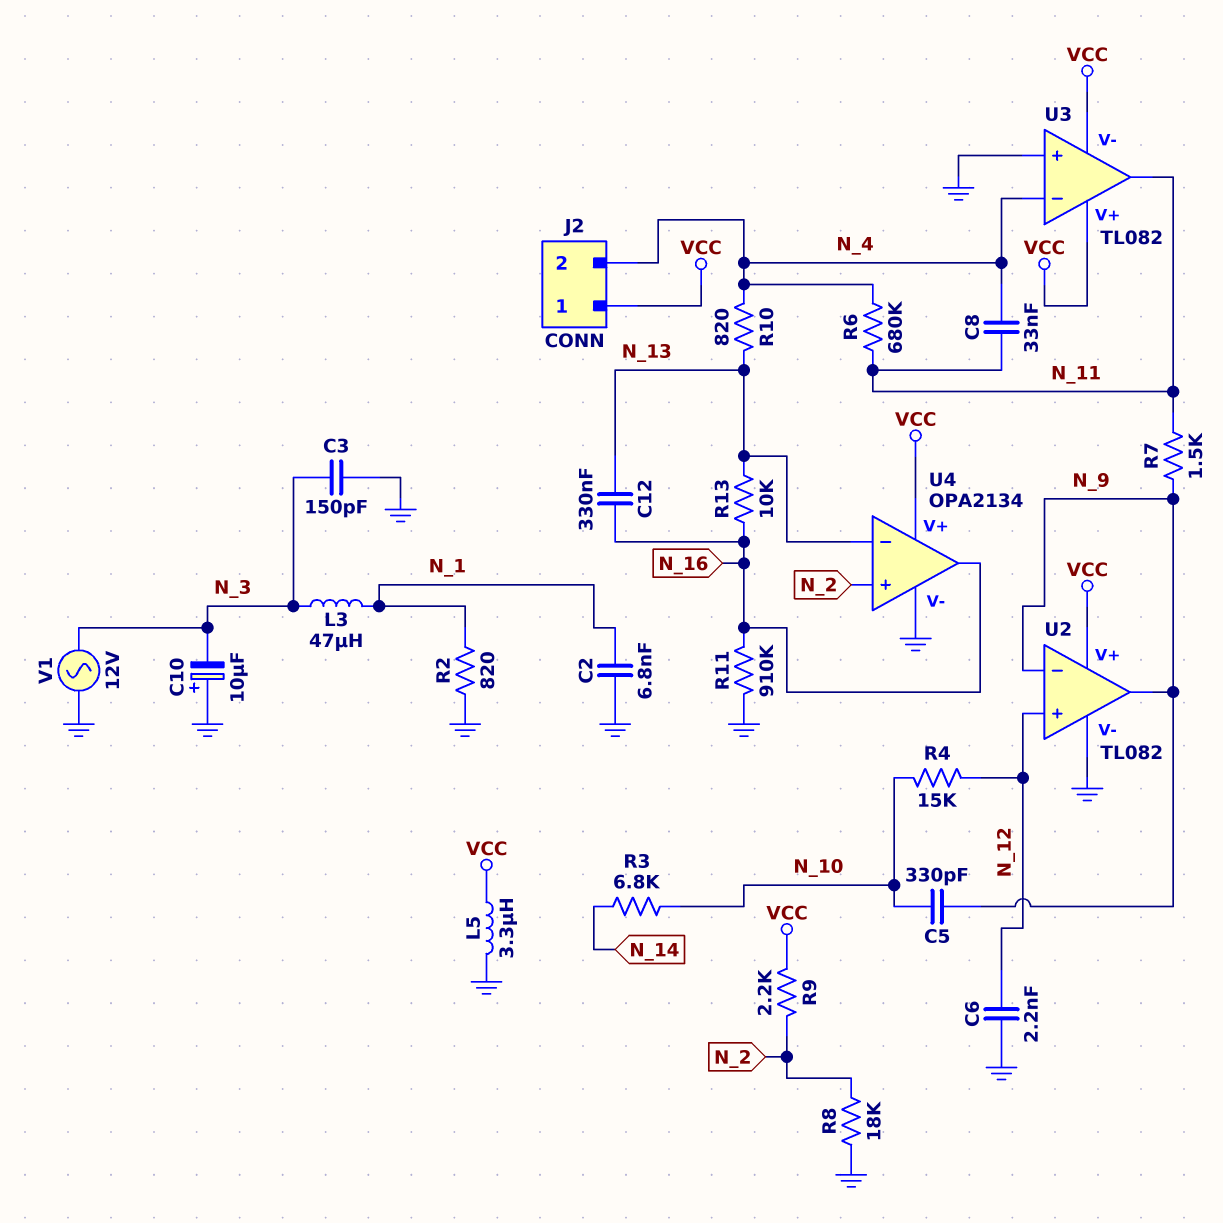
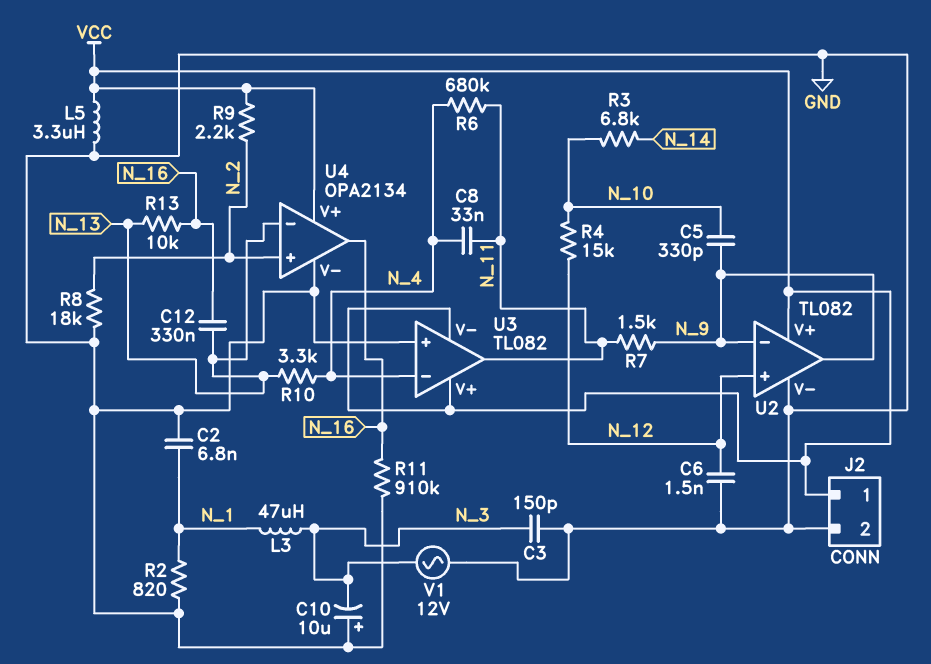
C6: 2.2nF (GND, N_12) -> 1.5nF (GND, N_12)
J2 pin 2: N_4 -> GND
R10: 820 (N_4, N_13) -> 3.3k (N_4, N_13)

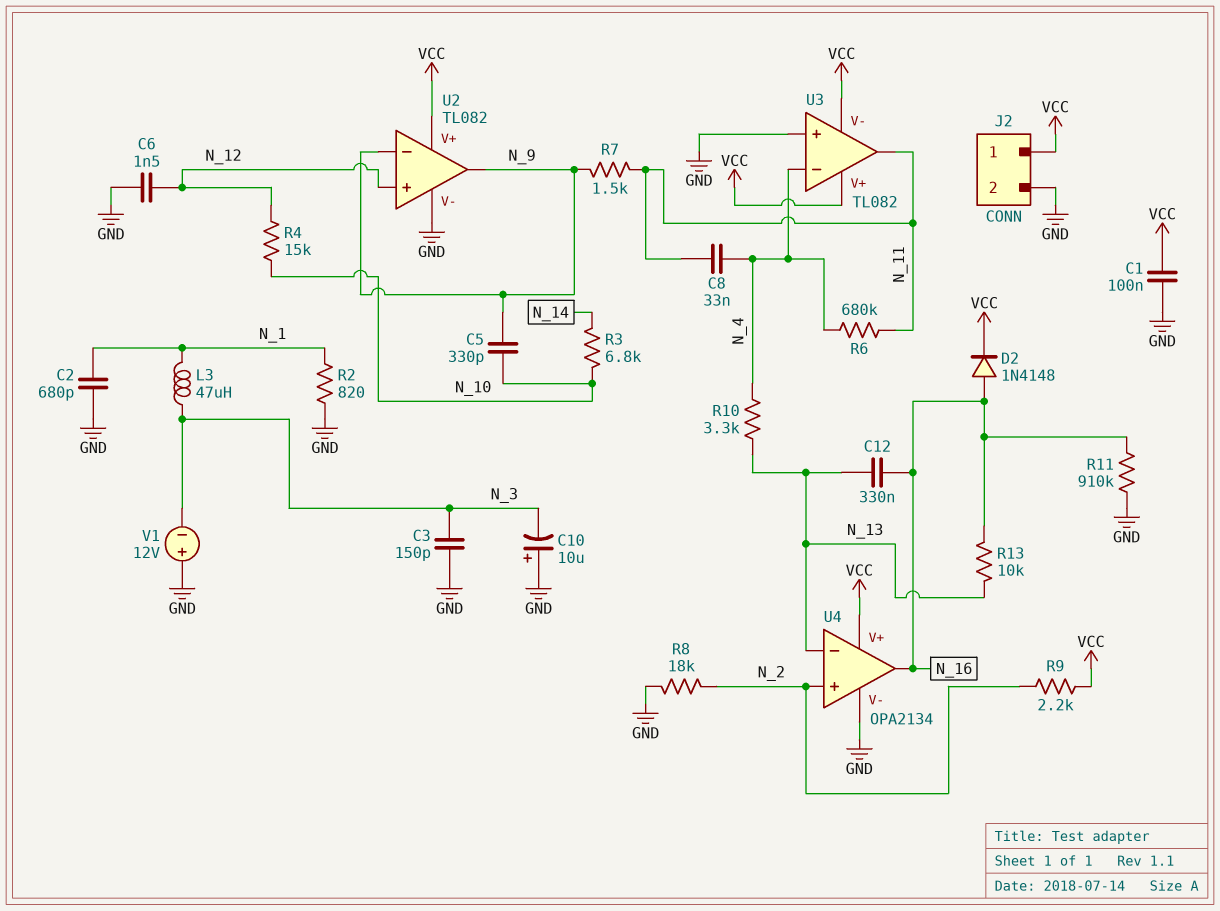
C1: none -> 100nF (GND, VCC)
C2: 6.8nF (GND, N_1) -> 680pF (GND, N_1)
D2: none -> diode 1N4148 (A N_16, K VCC)
L5: 3.3uH (GND, VCC) -> none
V1: AC 12V (GND, N_3) -> 12V (plus GND, minus N_3)

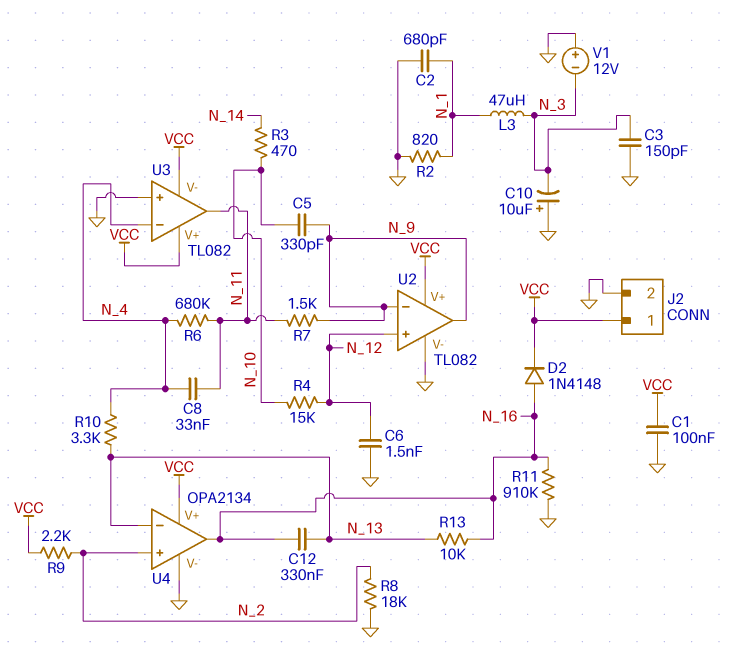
R3: 6.8k (N_10, N_14) -> 470 (N_10, N_14)

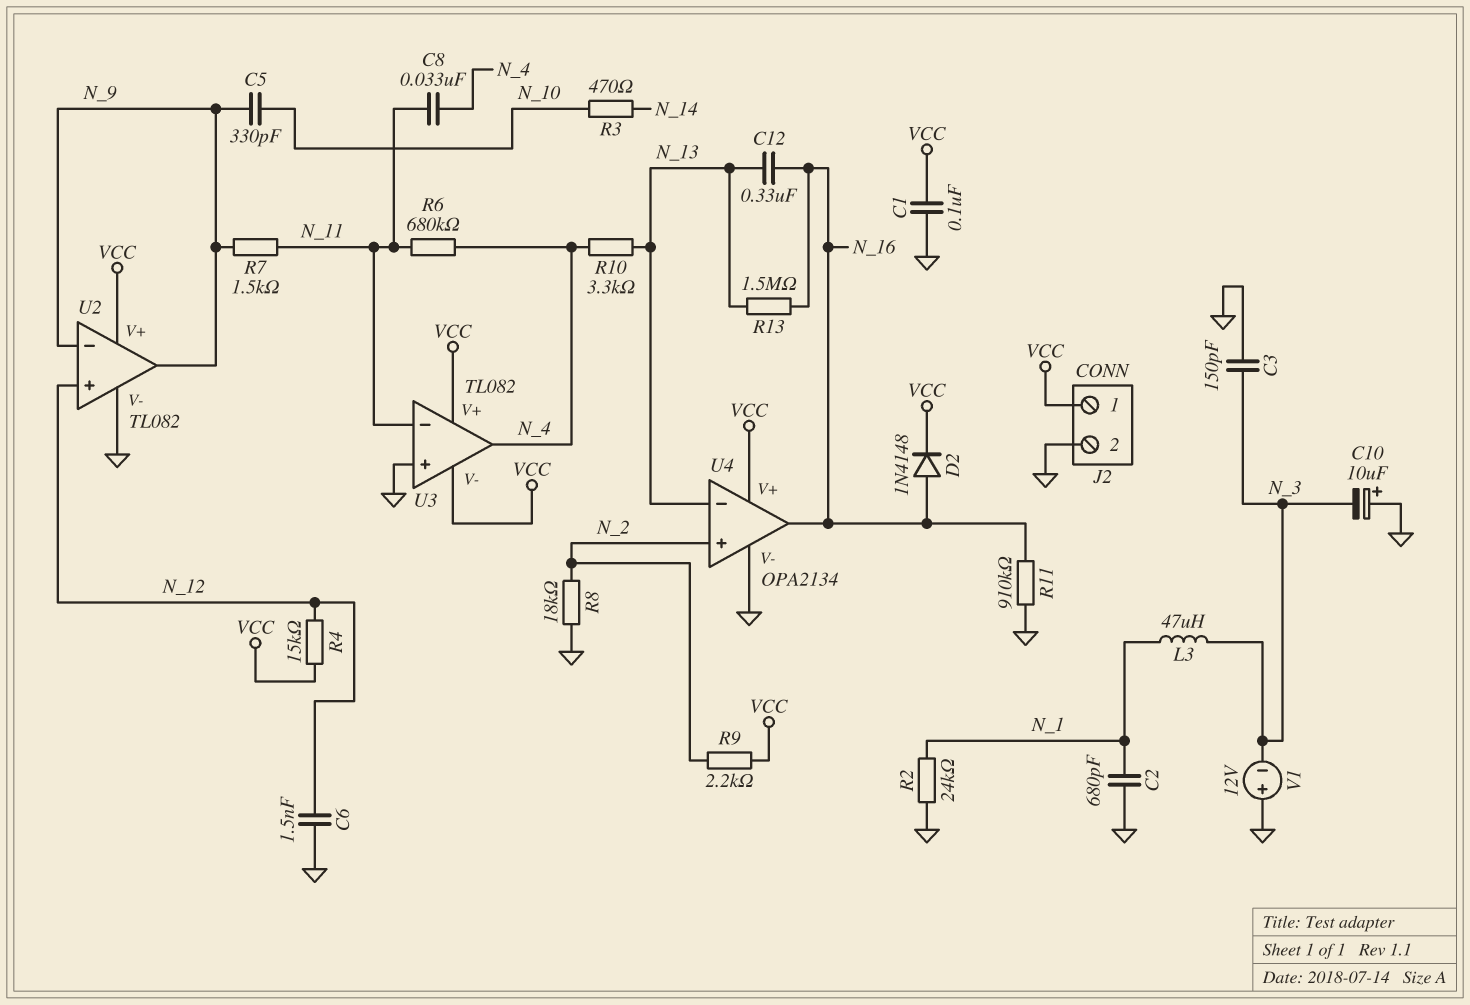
R2: 820 (GND, N_1) -> 24k (GND, N_1)
R4: 15k (N_10, N_12) -> 15k (N_12, VCC)
R13: 10k (N_13, N_16) -> 1.5M (N_13, N_16)
U3 pin in-: N_4 -> N_11
U3 pin out: N_11 -> N_4

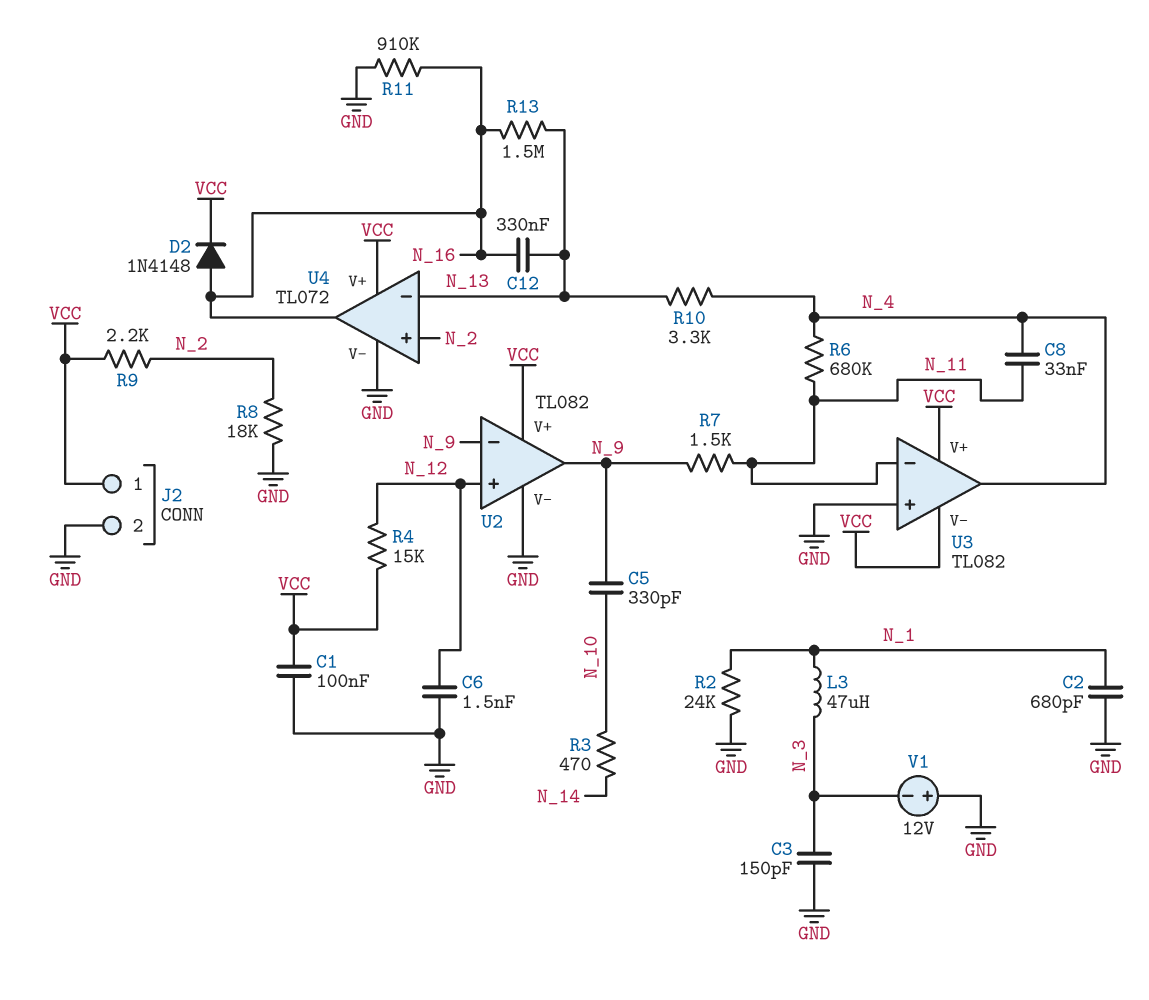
C10: 10uF (plus GND, minus N_3) -> none
U4: OPA2134 -> TL072

